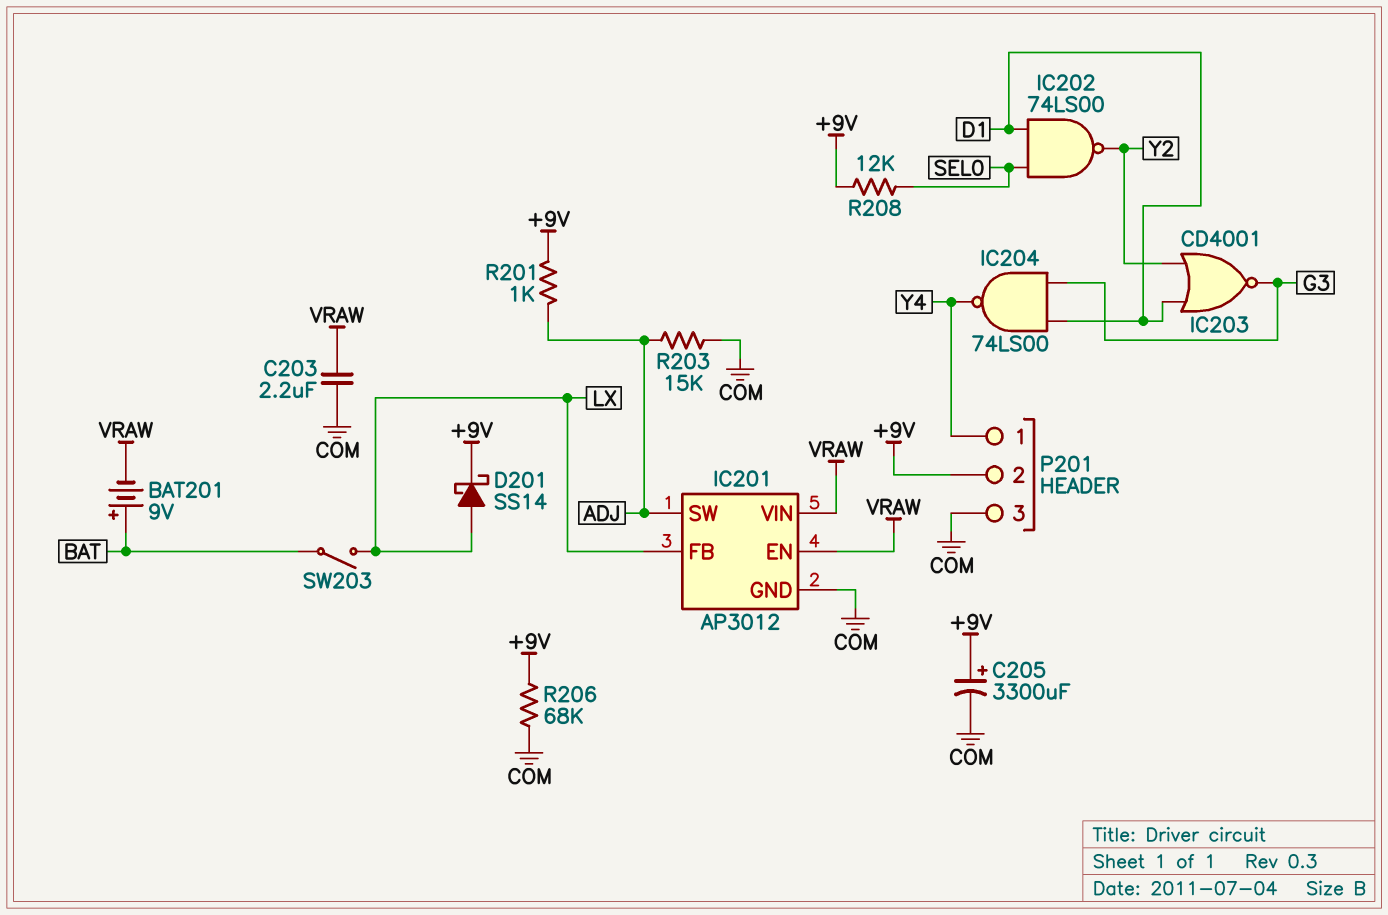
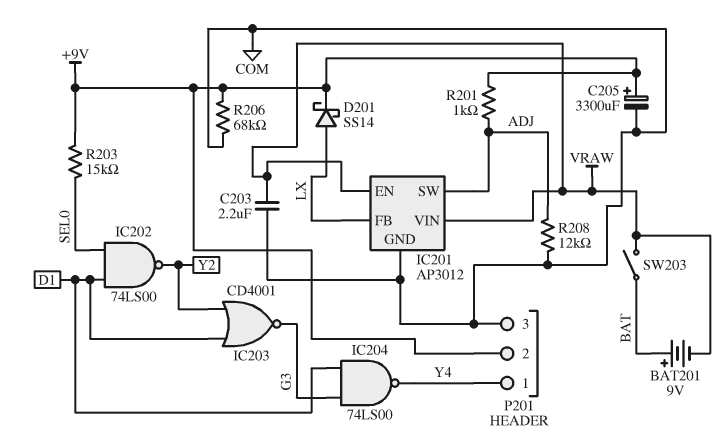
R203: 15k (ADJ, COM) -> 15k (+9V, SEL0)
R208: 12k (+9V, SEL0) -> 12k (ADJ, COM)
SW203: switch (BAT, LX) -> switch (BAT, VRAW)

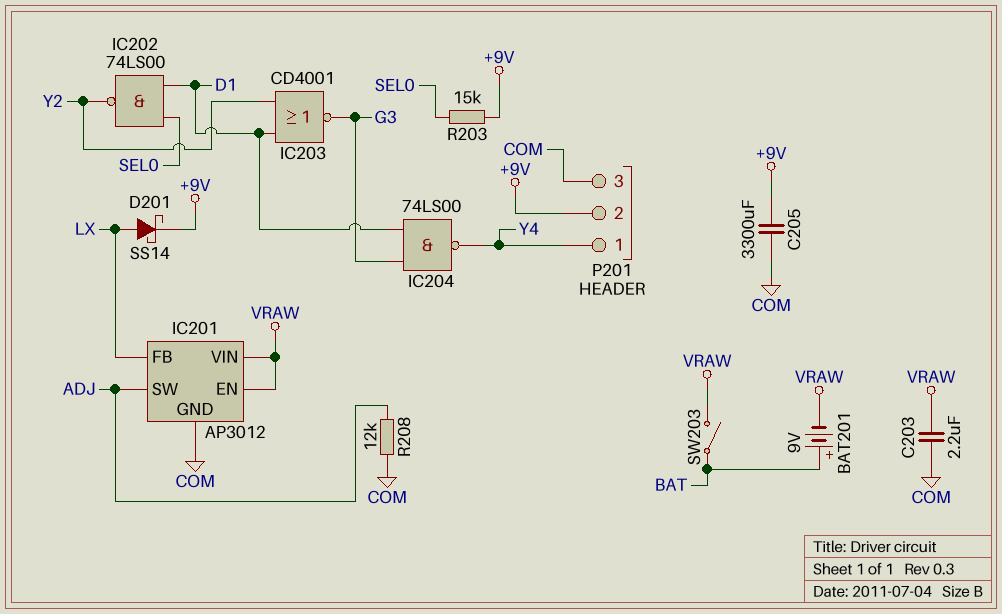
C205: 3300uF (plus +9V, minus COM) -> 3300uF (+9V, COM)
R201: 1k (+9V, ADJ) -> none
R206: 68k (+9V, COM) -> none

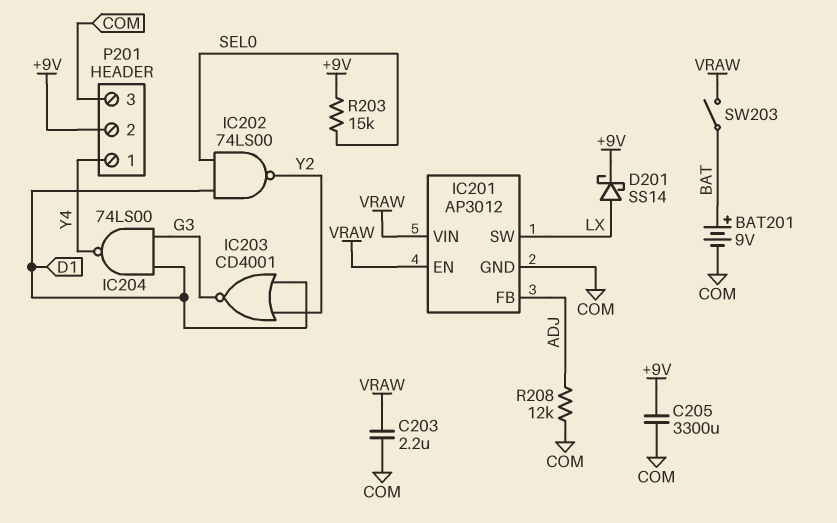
BAT201: 9V (plus BAT, minus VRAW) -> 9V (plus BAT, minus COM)
IC201 pin FB: LX -> ADJ
IC201 pin SW: ADJ -> LX

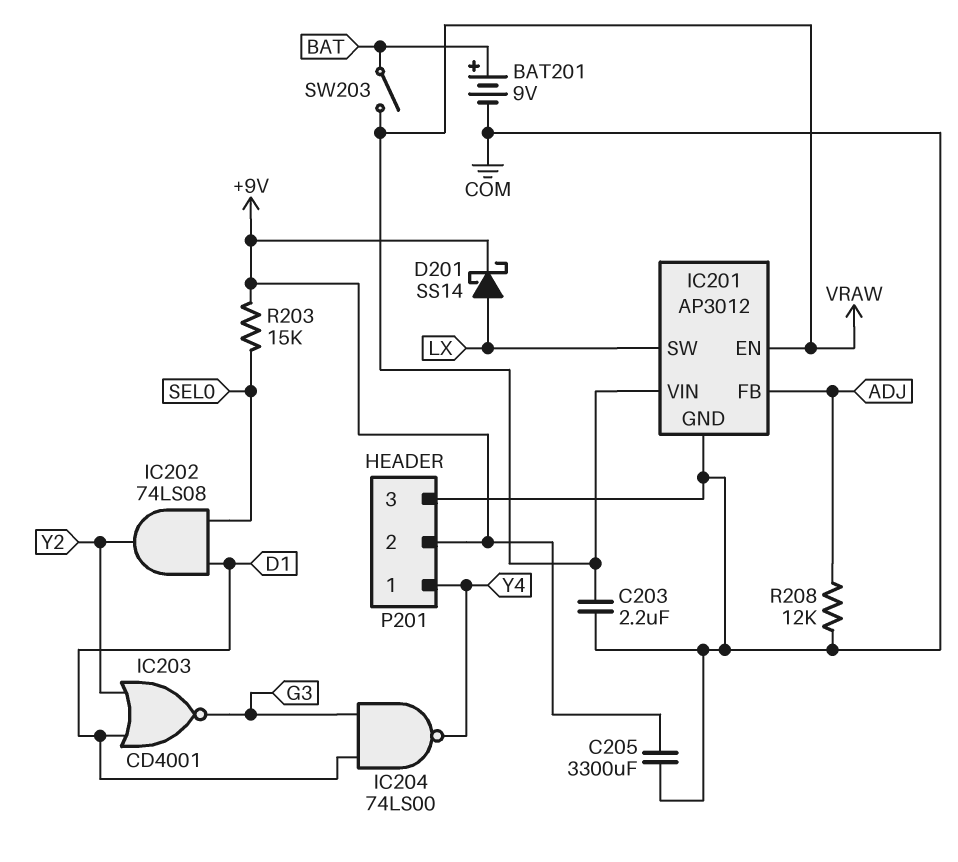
IC202: NAND 74LS00 (in D1, in SEL0, out Y2) -> AND 74LS08 (in D1, in SEL0, out Y2)

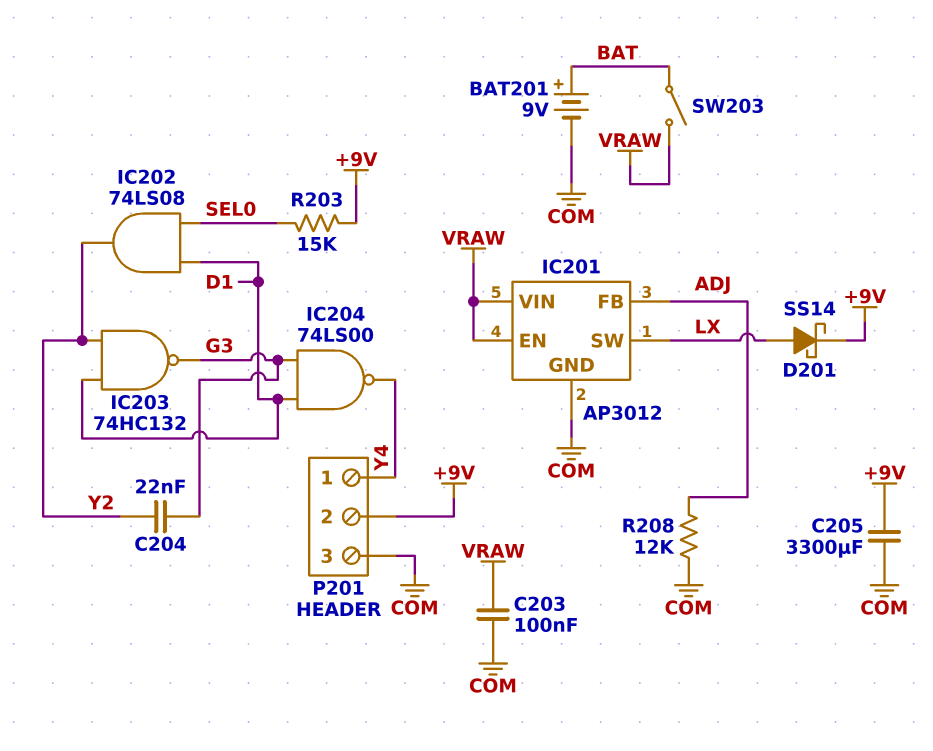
C203: 2.2uF (COM, VRAW) -> 100nF (COM, VRAW)
C204: none -> 22nF (G3, Y2)
IC203: NOR CD4001 (in D1, in Y2, out G3) -> NAND 74HC132 (in D1, in Y2, out G3)

